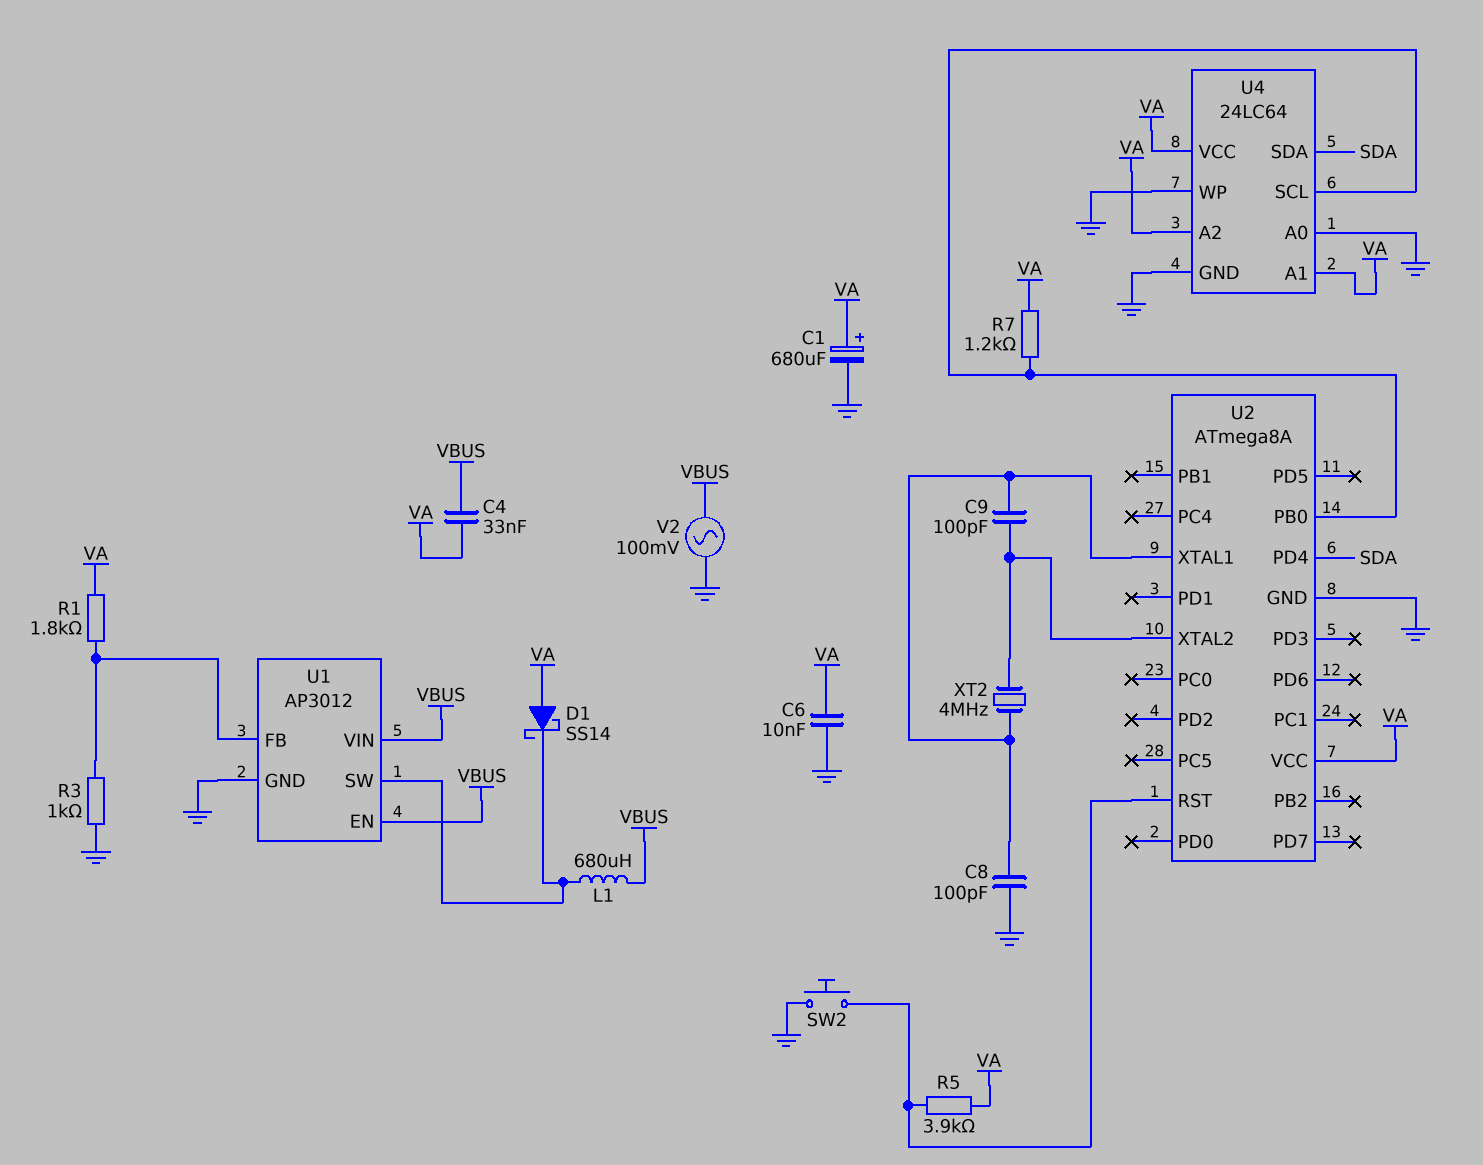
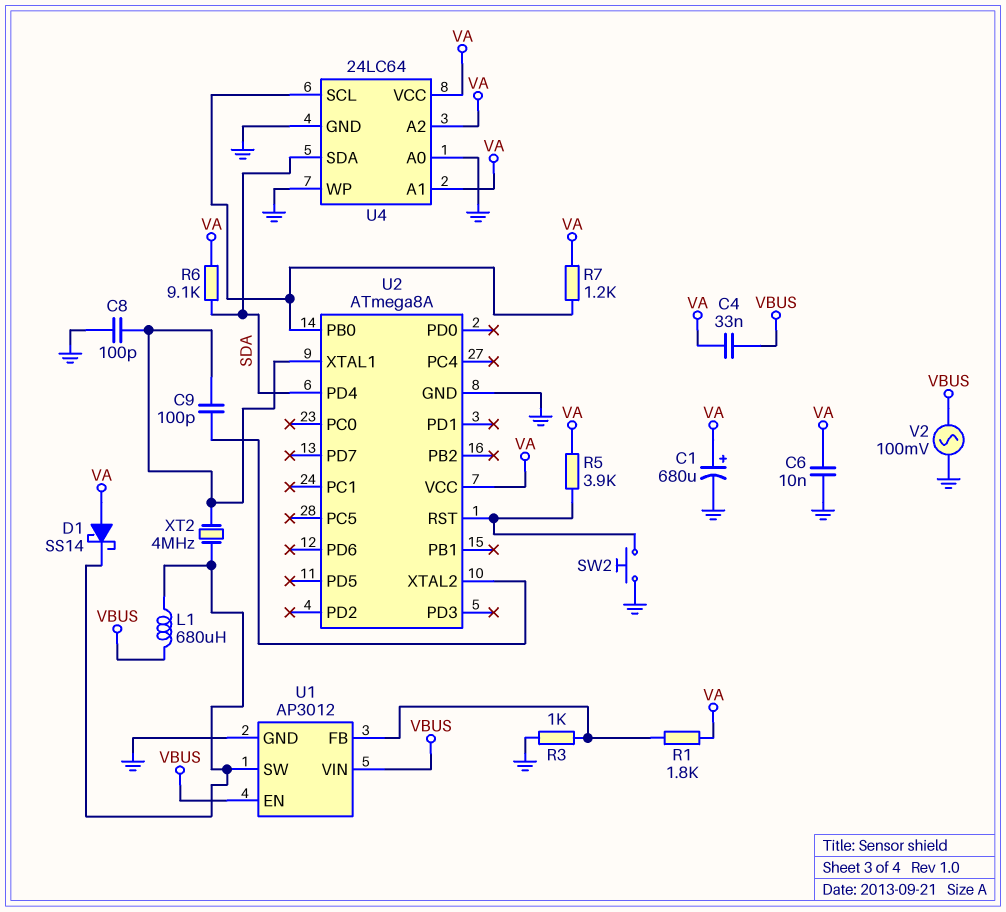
R6: none -> 9.1k (SDA, VA)
XT2: 4MHz (U2/XTAL1, U2/XTAL2) -> 4MHz (U1/SW, U2/XTAL1)

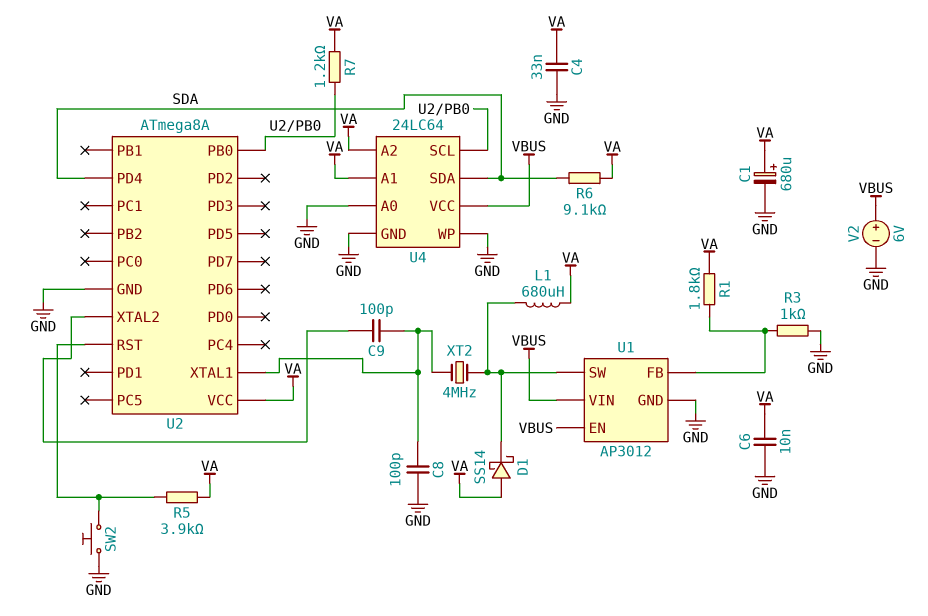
C4: 33nF (VA, VBUS) -> 33nF (GND, VA)
L1: 680uH (U1/SW, VBUS) -> 680uH (U1/SW, VA)
U4 pin VCC: VA -> VBUS
V2: AC 100mV (GND, VBUS) -> 6V (plus VBUS, minus GND)

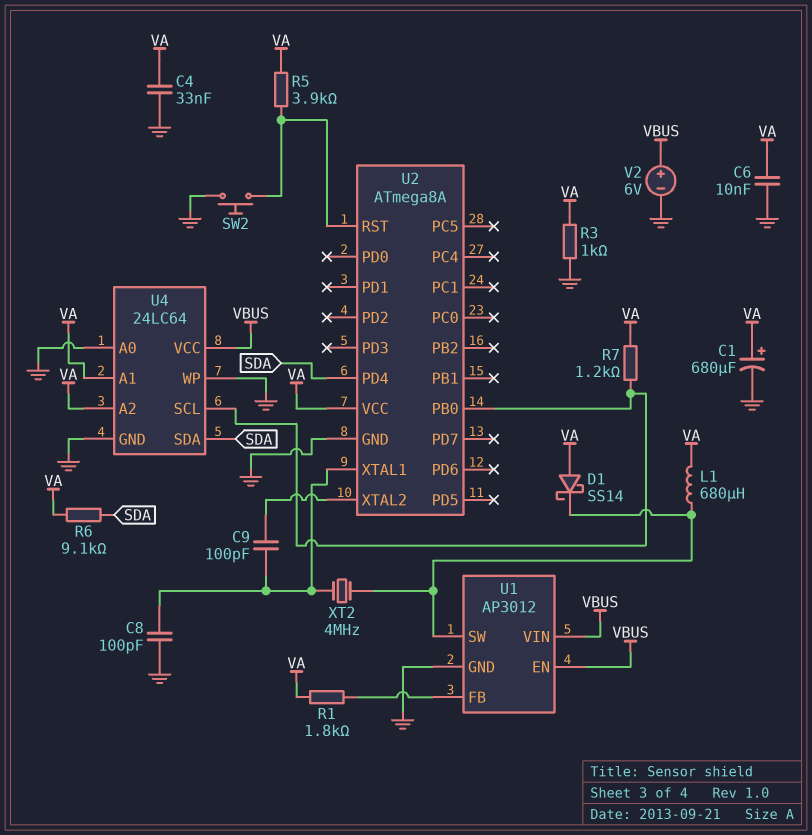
R3: 1k (GND, U1/FB) -> 1k (GND, VA)

